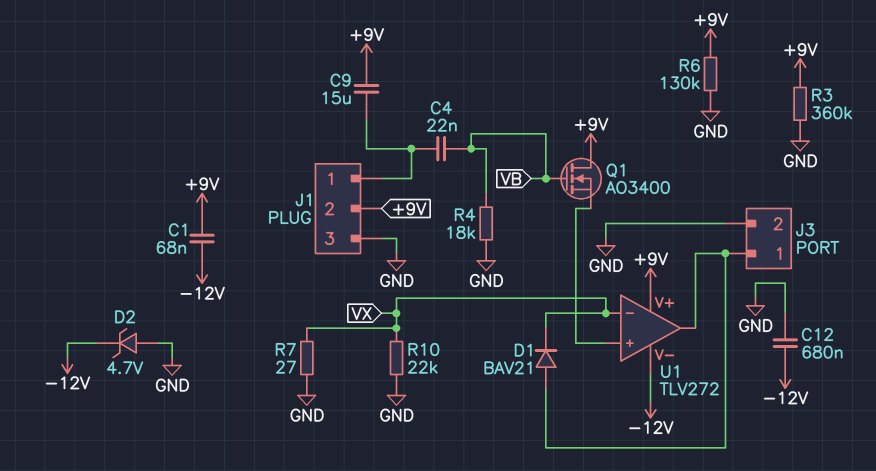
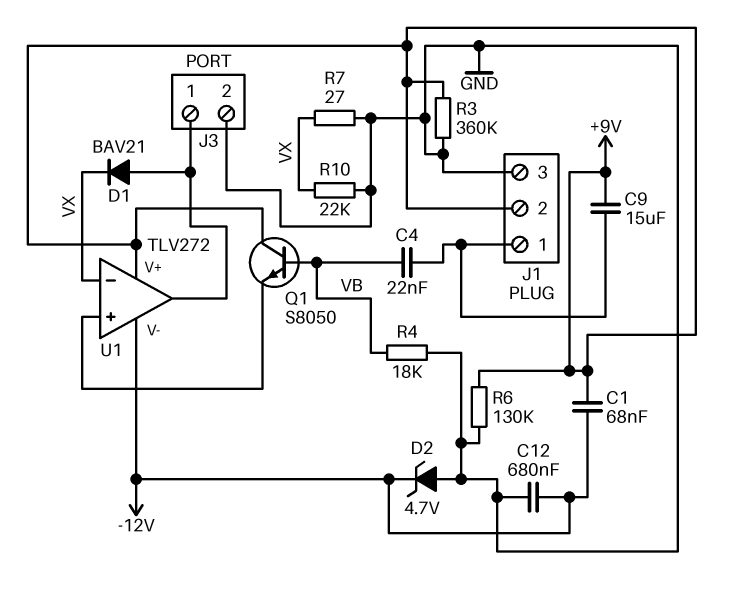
Q1: NMOS AO3400 (G VB, D +9V, S U1/in+) -> NPN S8050 (B VB, C +9V, E U1/in+)

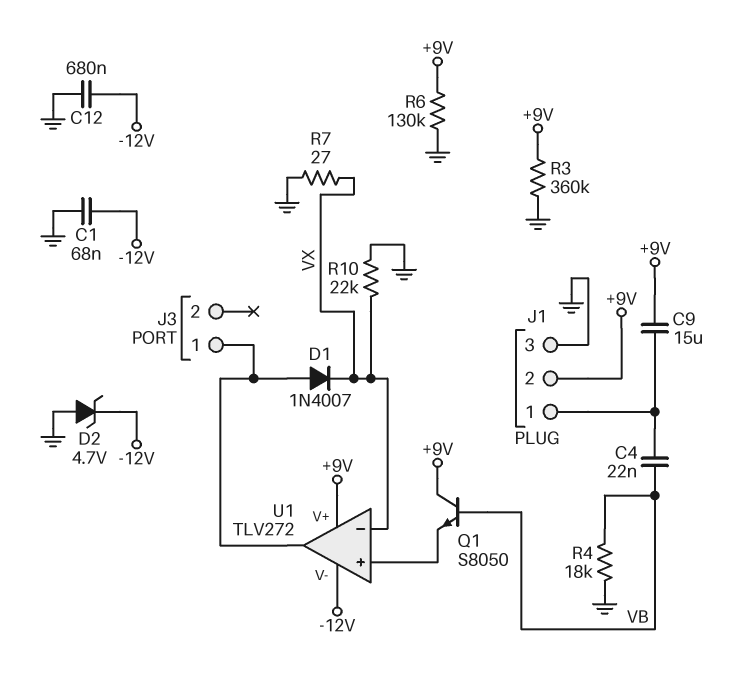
C1: 68nF (+9V, -12V) -> 68nF (-12V, GND)
D1: diode BAV21 (A J3/1, K VX) -> diode 1N4007 (A J3/1, K VX)
J3 pin 2: GND -> none

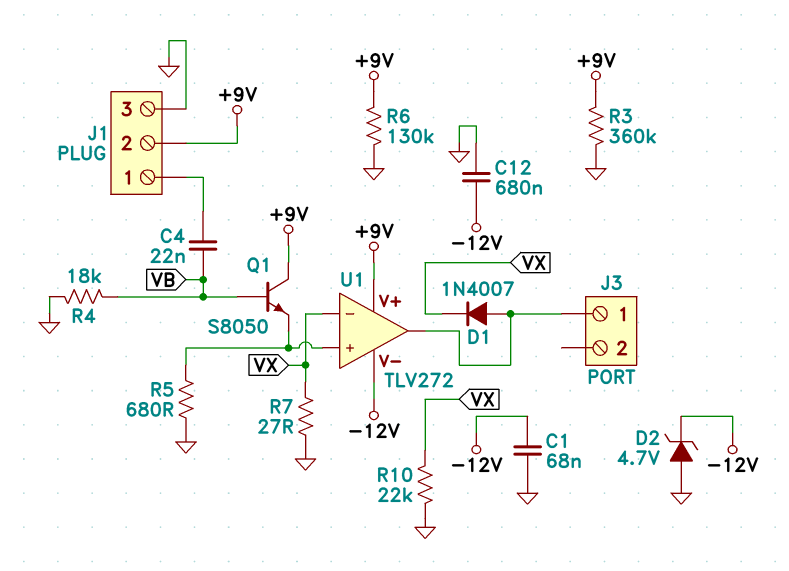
C9: 15uF (+9V, J1/1) -> none
R5: none -> 680 (GND, U1/in+)

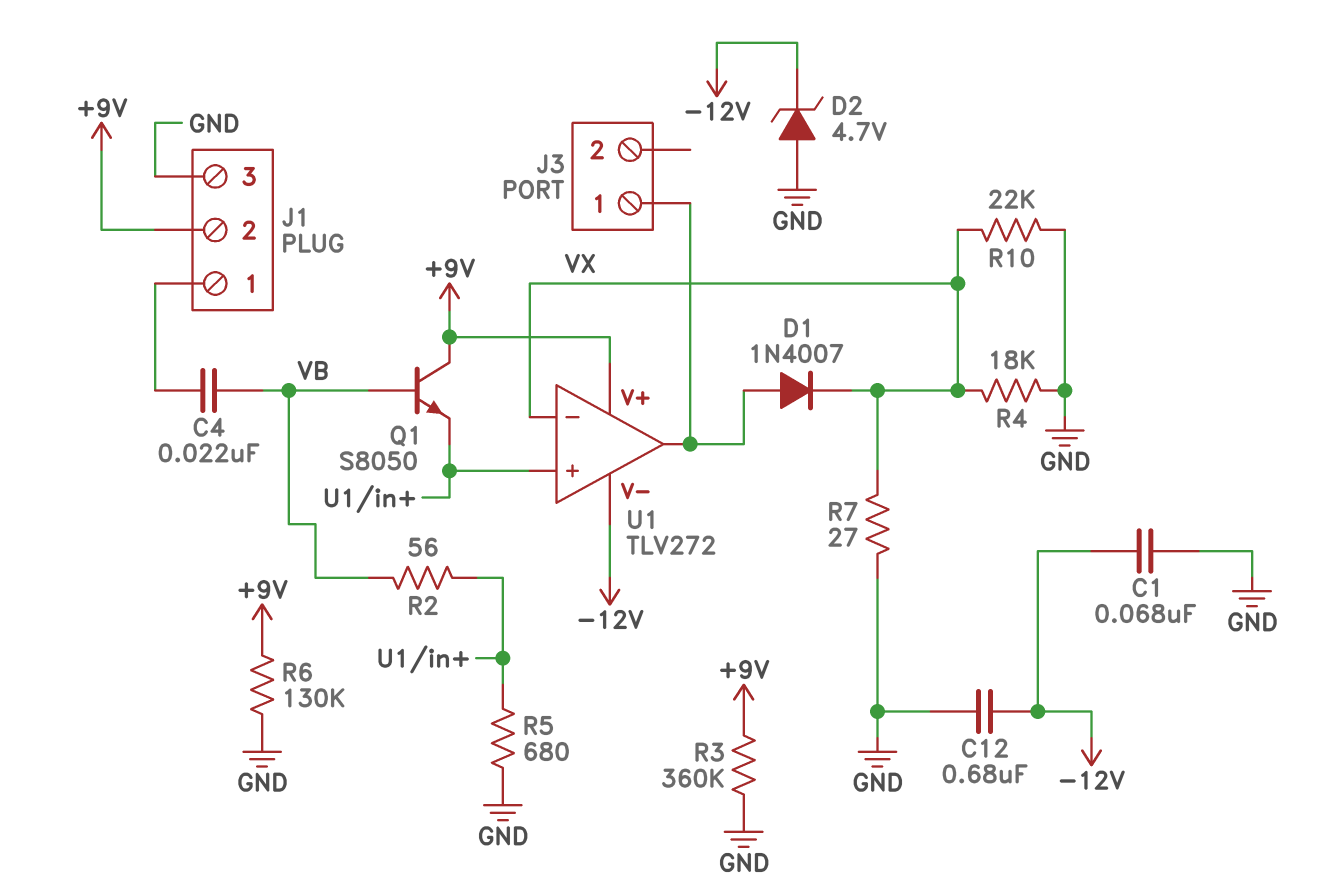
R2: none -> 56 (U1/in+, VB)
R4: 18k (GND, VB) -> 18k (GND, VX)

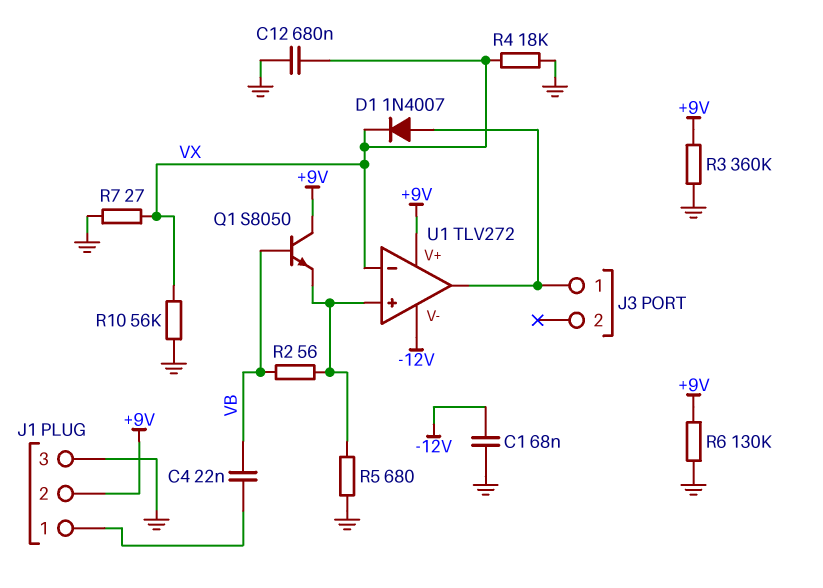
C12: 680nF (-12V, GND) -> 680nF (GND, VX)
D2: zener 4.7V (A GND, K -12V) -> none
R10: 22k (GND, VX) -> 56k (GND, VX)

